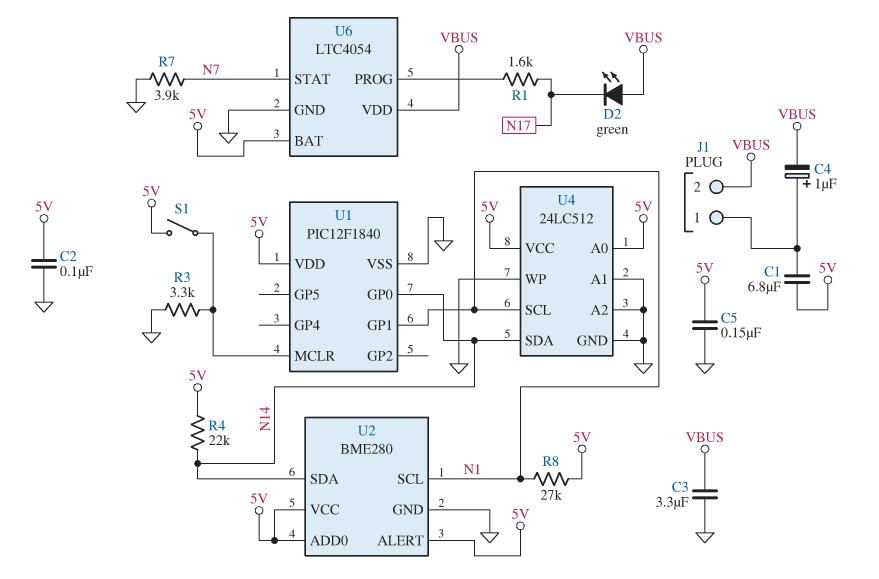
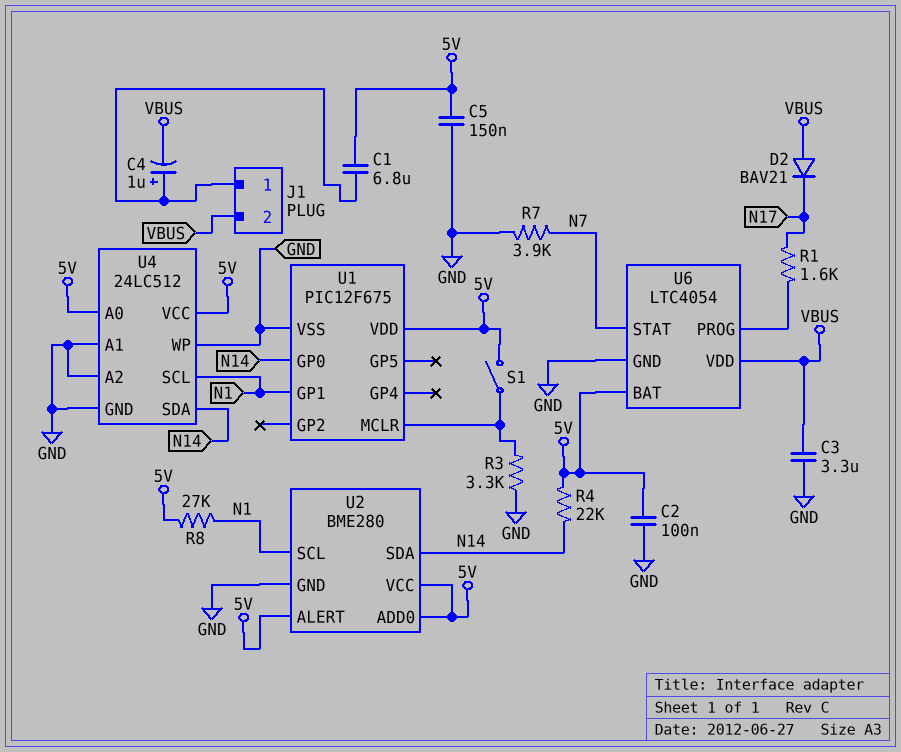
D2: LED green (A VBUS, K N17) -> diode BAV21 (A VBUS, K N17)
U1: PIC12F1840 -> PIC12F675

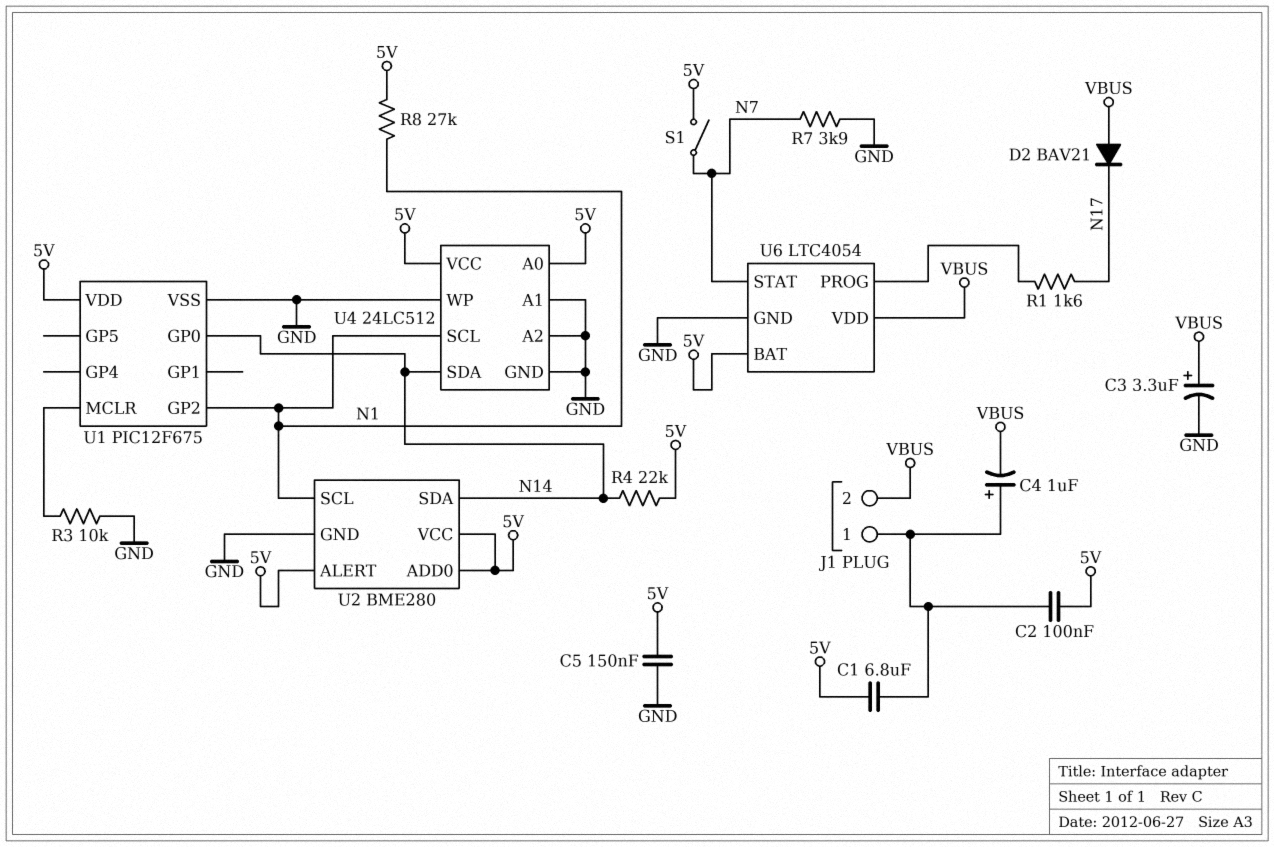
C2: 100nF (5V, GND) -> 100nF (5V, J1/1)
C3: 3.3uF (GND, VBUS) -> 3.3uF (plus VBUS, minus GND)
R3: 3.3k (GND, U1/MCLR) -> 10k (GND, U1/MCLR)
S1: switch (5V, U1/MCLR) -> switch (5V, N7)
U1 pin GP1: N1 -> none
U1 pin GP2: none -> N1

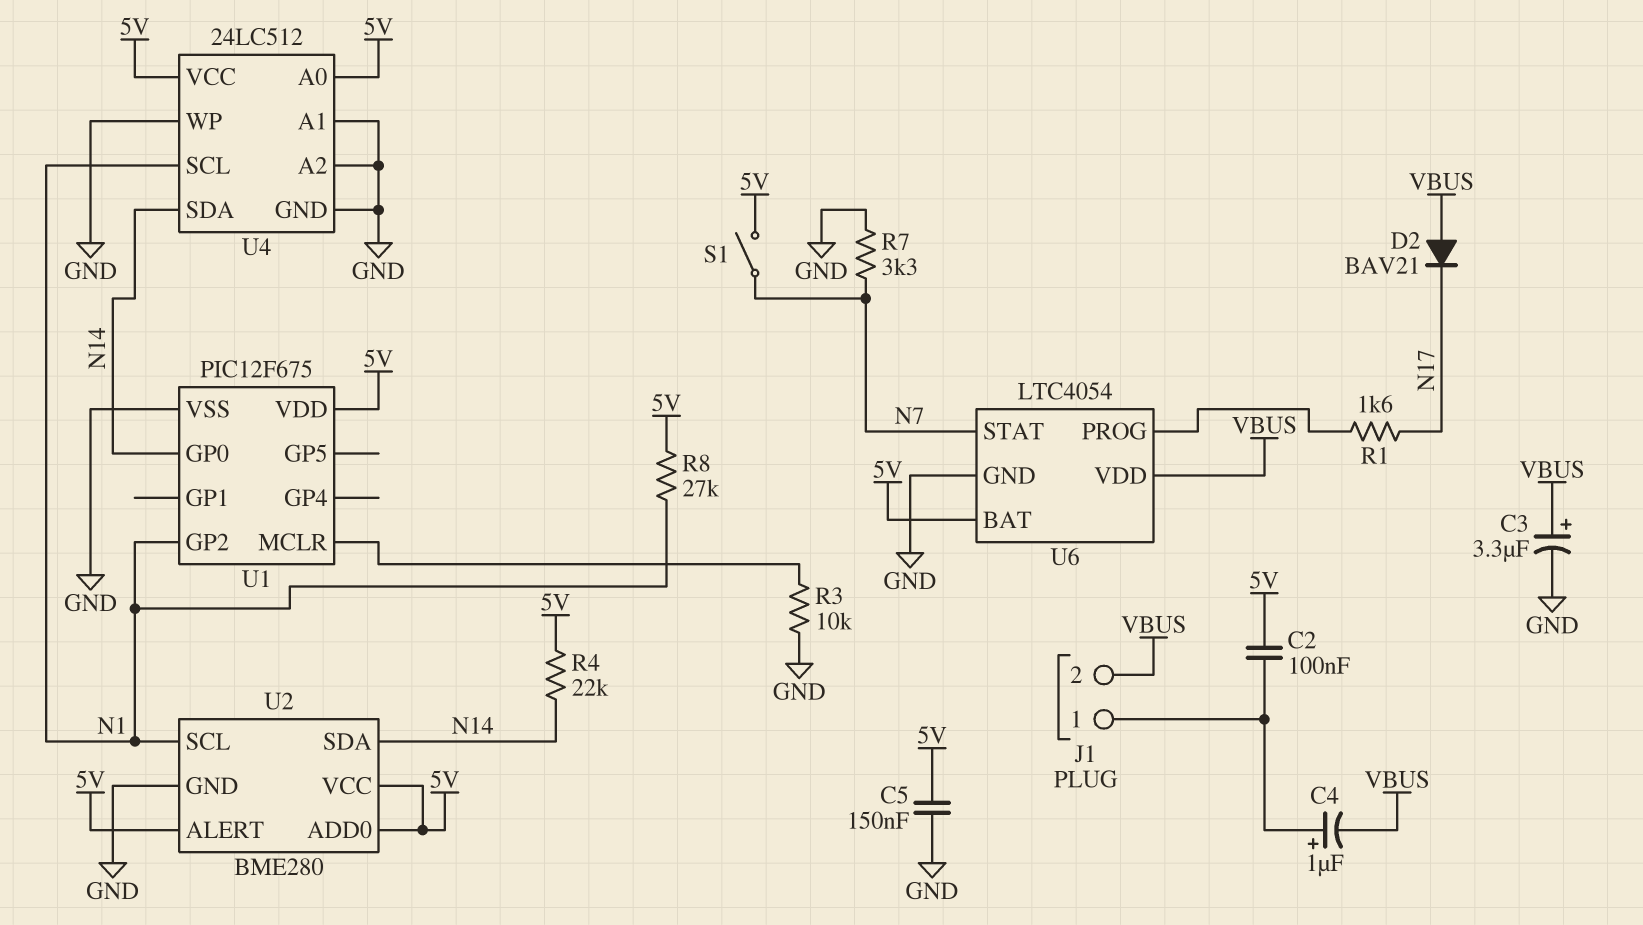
C1: 6.8uF (5V, J1/1) -> none
R7: 3.9k (GND, N7) -> 3.3k (GND, N7)

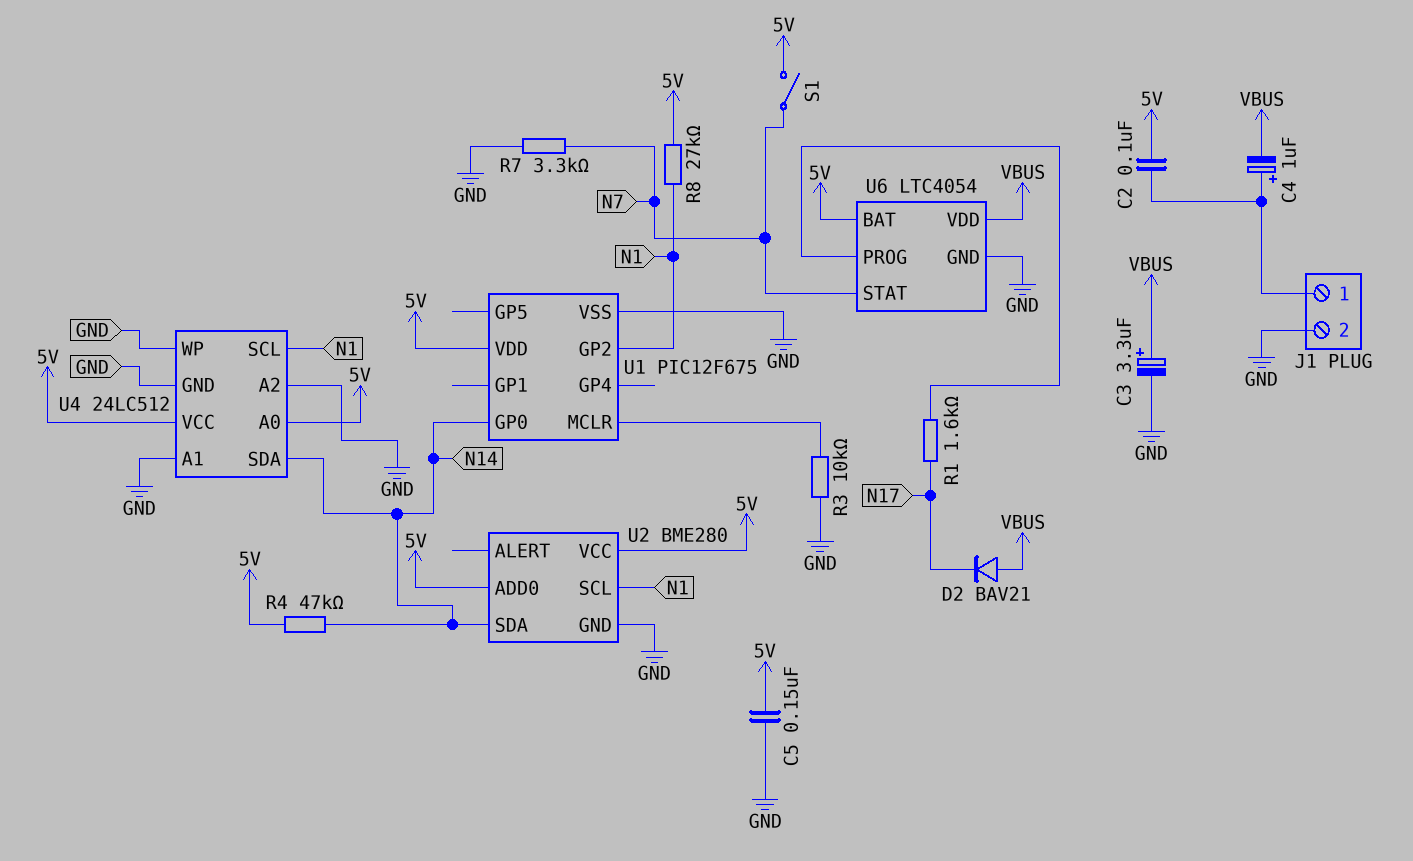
J1 pin 2: VBUS -> GND
R4: 22k (5V, N14) -> 47k (5V, N14)
U2 pin ALERT: 5V -> none

